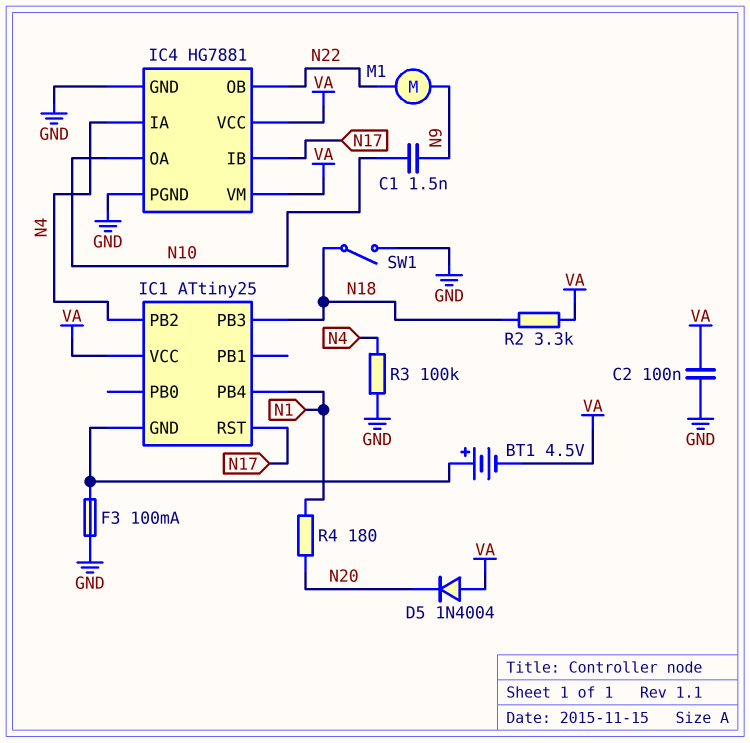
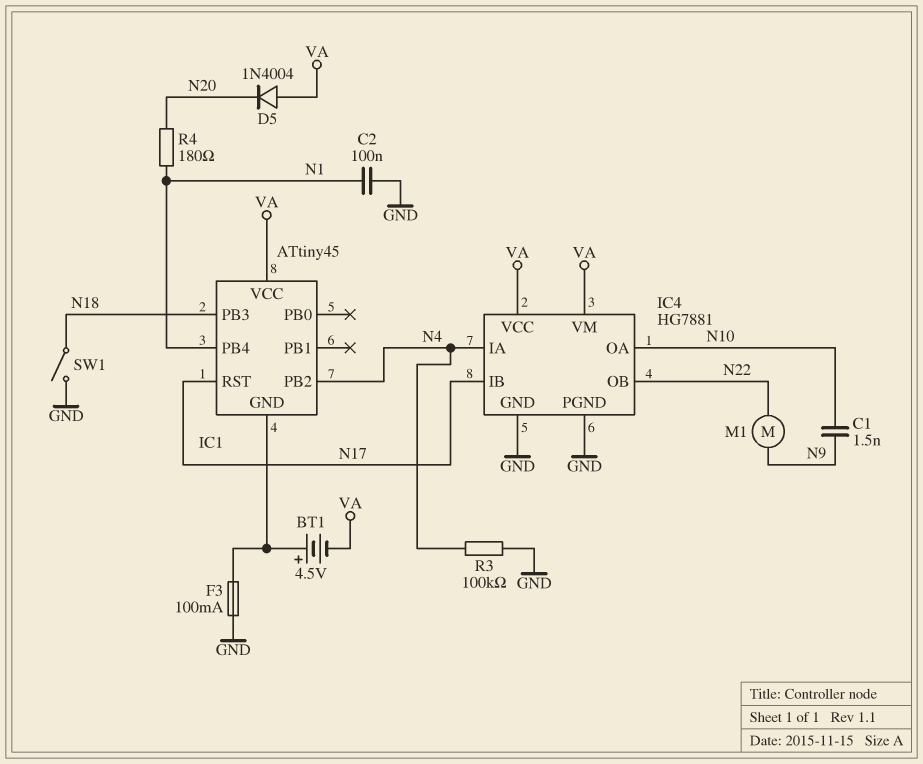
C2: 100nF (GND, VA) -> 100nF (GND, N1)
IC1: ATtiny25 -> ATtiny45
R2: 3.3k (N18, VA) -> none

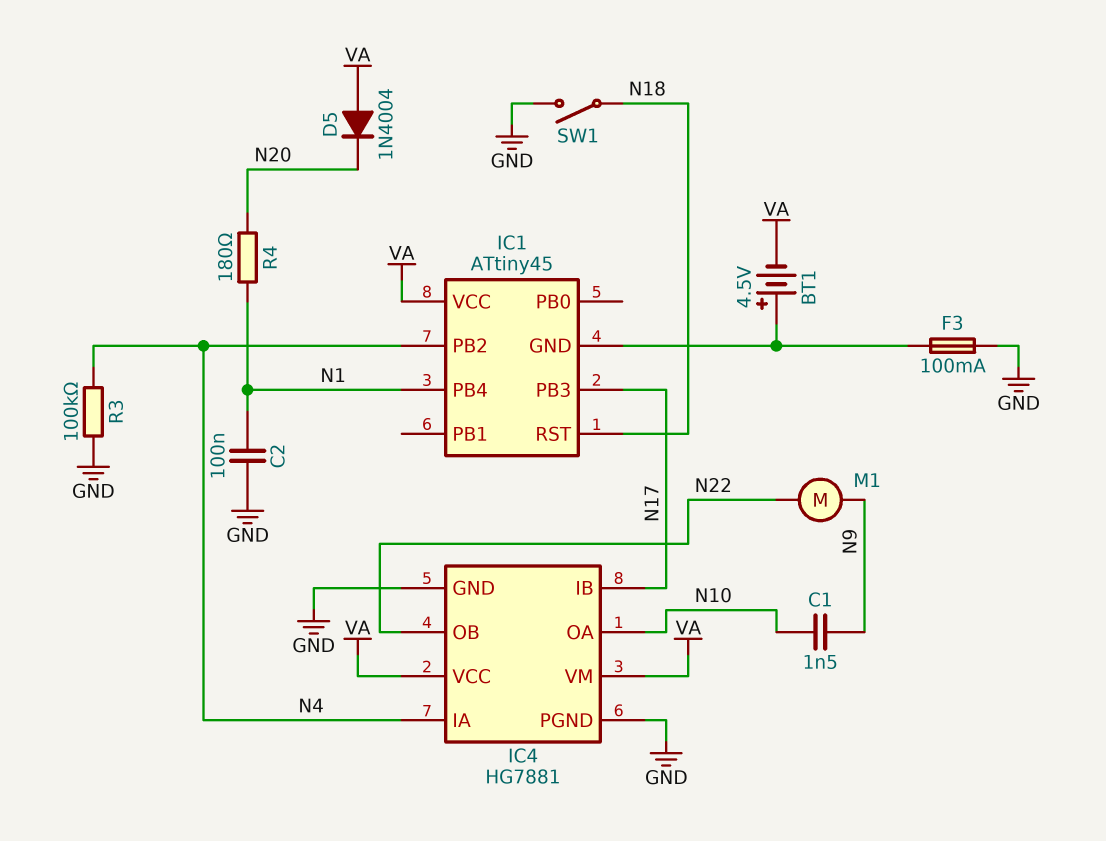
IC1 pin PB3: N18 -> N17
IC1 pin RST: N17 -> N18

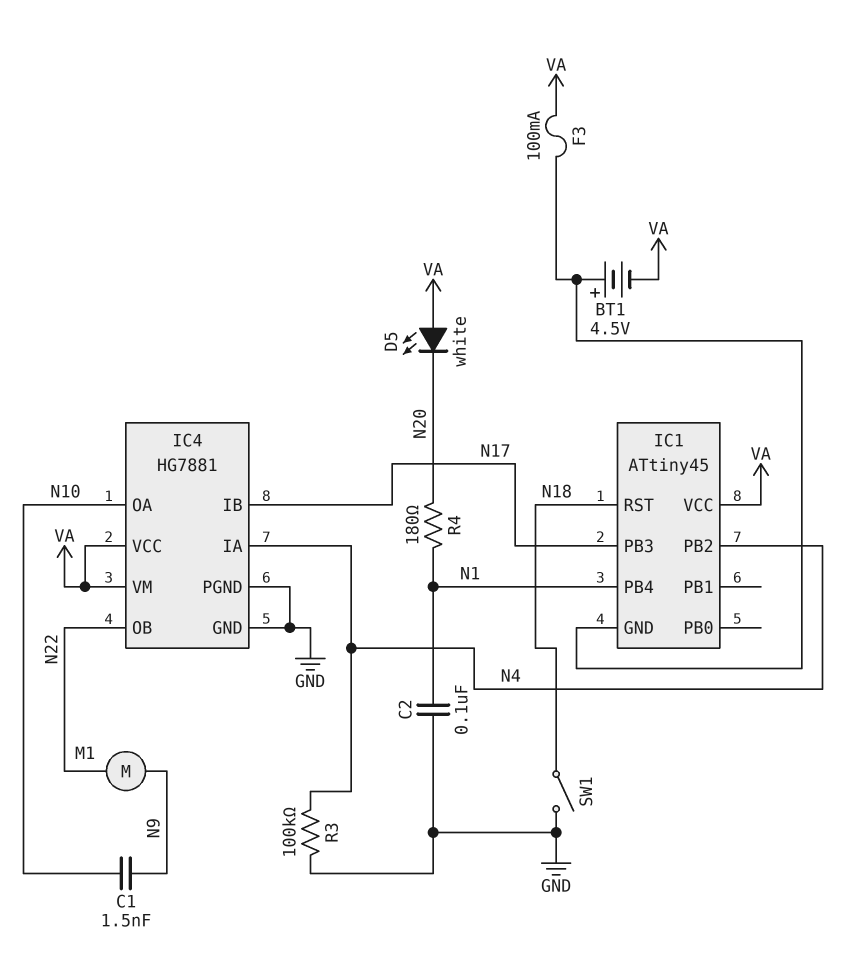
D5: diode 1N4004 (A VA, K N20) -> LED white (A VA, K N20)
F3: 100mA (GND, IC1/GND) -> 100mA (IC1/GND, VA)

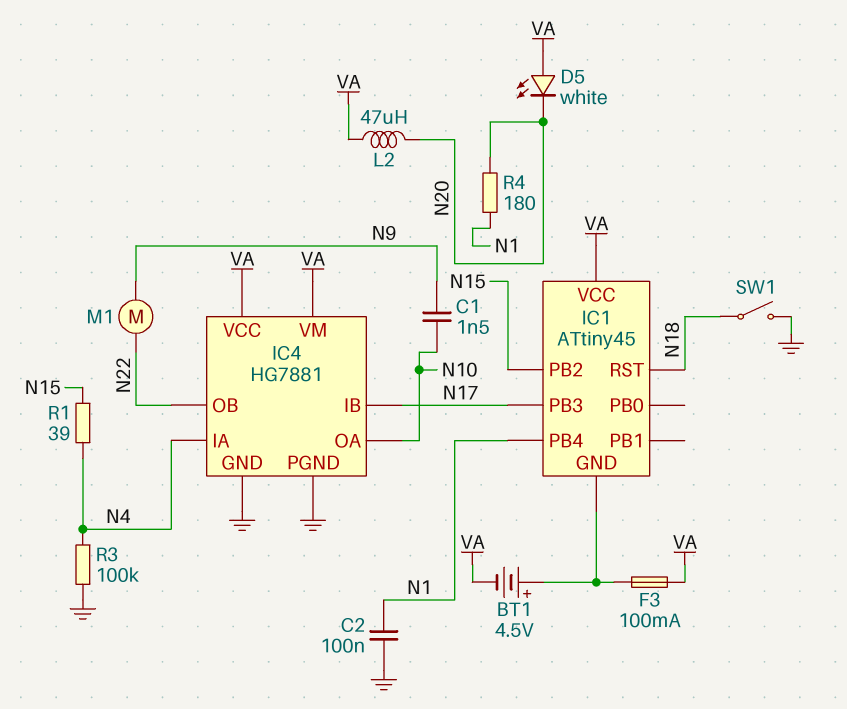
IC1 pin PB2: N4 -> N15
L2: none -> 47uH (N20, VA)
R1: none -> 39 (N4, N15)

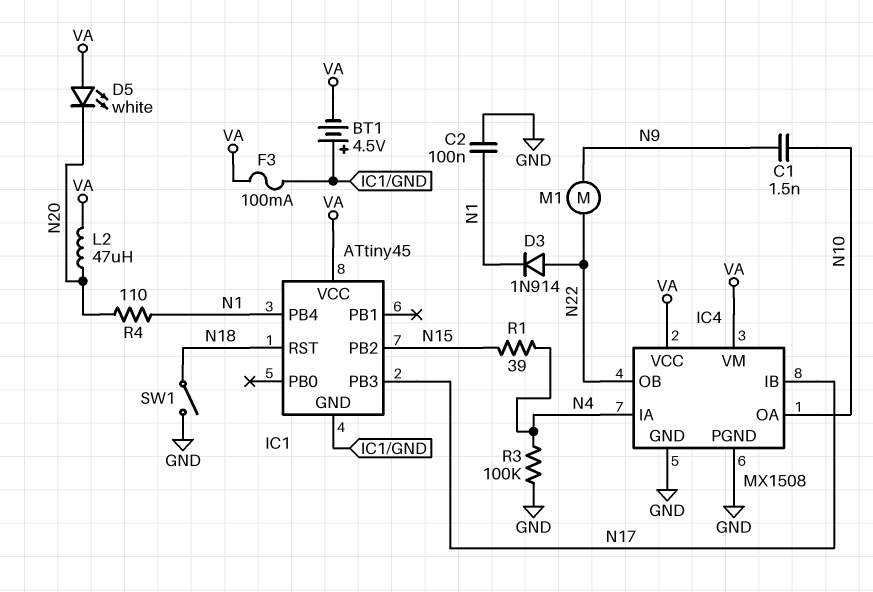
D3: none -> diode 1N914 (A N22, K N1)
IC4: HG7881 -> MX1508
R4: 180 (N1, N20) -> 110 (N1, N20)

